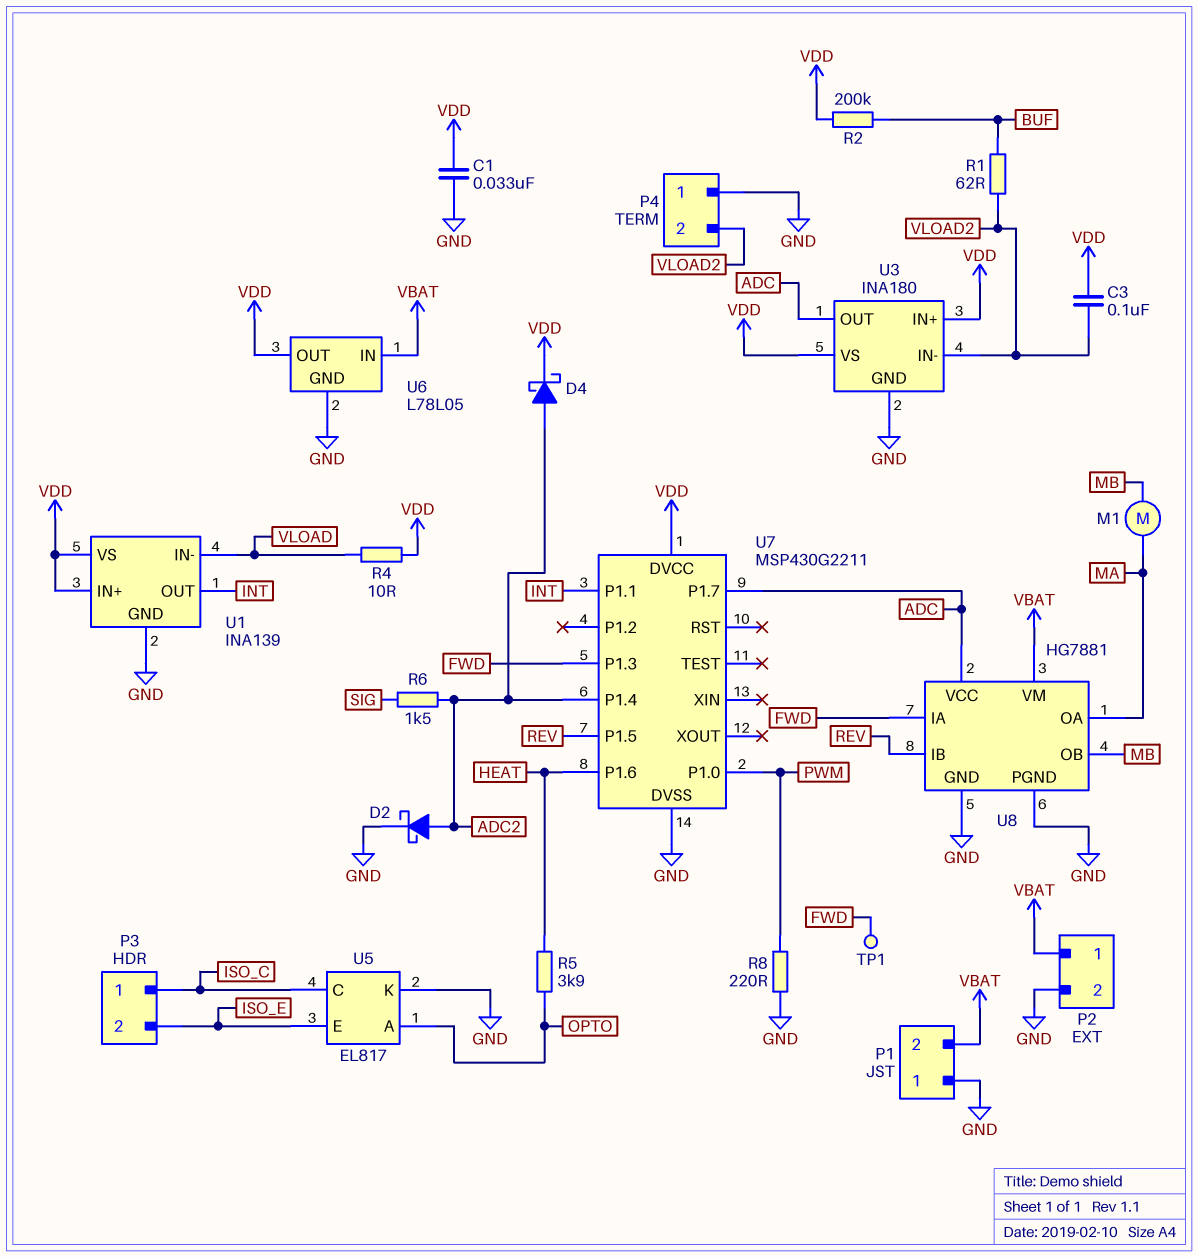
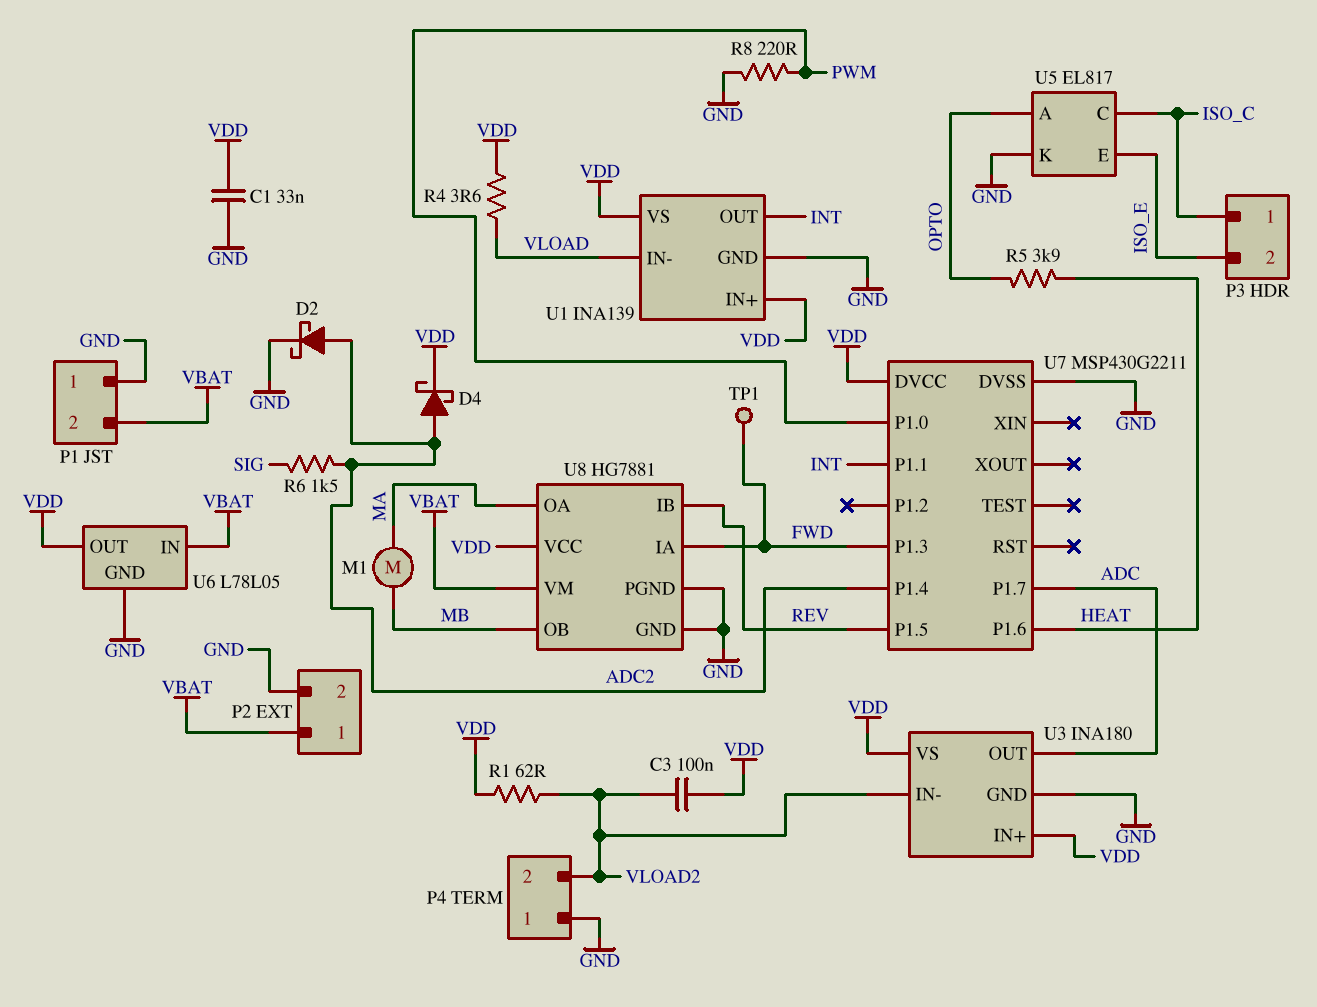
R1: 62 (BUF, VLOAD2) -> 62 (VDD, VLOAD2)
R2: 200k (BUF, VDD) -> none
R4: 10 (VDD, VLOAD) -> 3.6 (VDD, VLOAD)
U8 pin VCC: ADC -> VDD

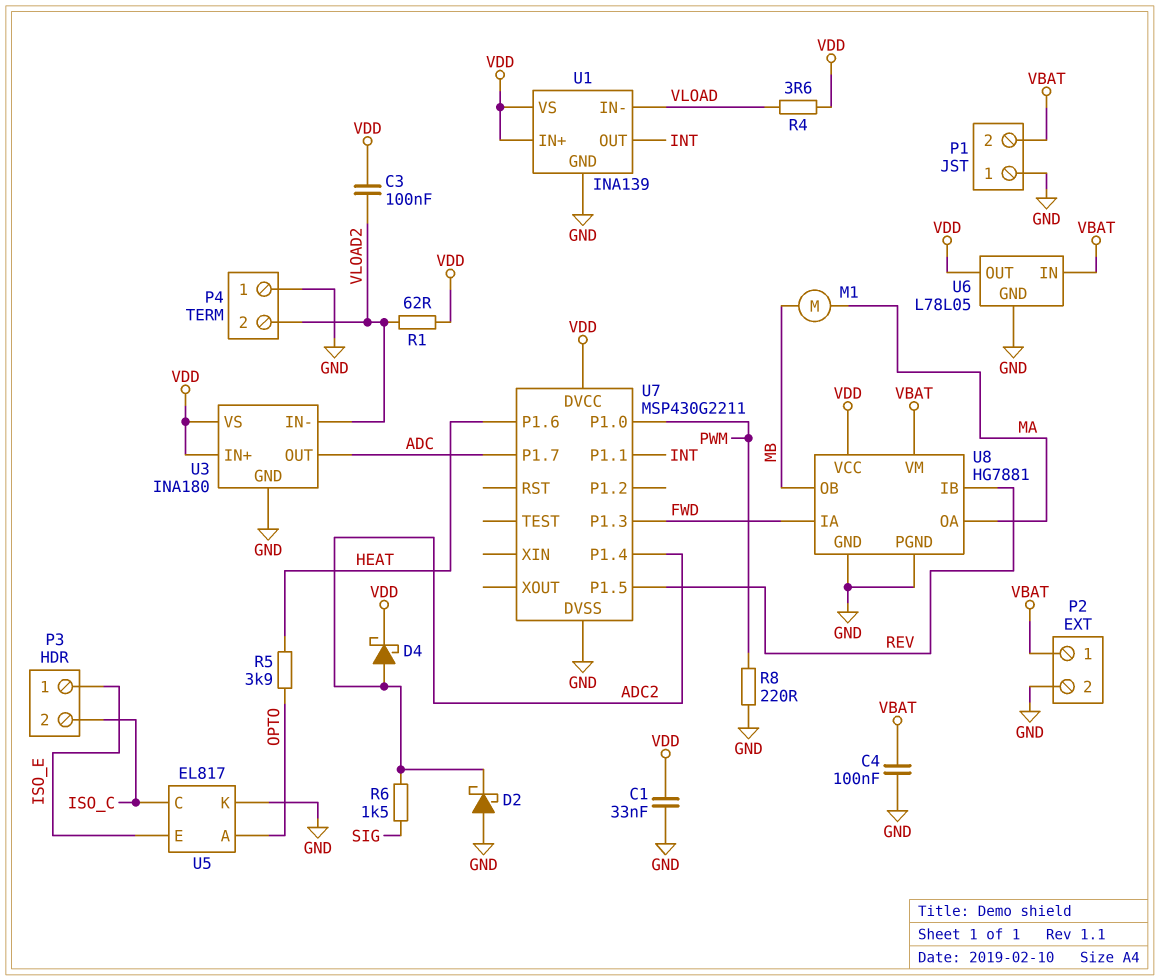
C4: none -> 100nF (GND, VBAT)
D2: schottky (A ADC2, K GND) -> schottky (A GND, K ADC2)
P3 pin 1: ISO_C -> ISO_E
P3 pin 2: ISO_E -> ISO_C
TP1: test point (FWD) -> none

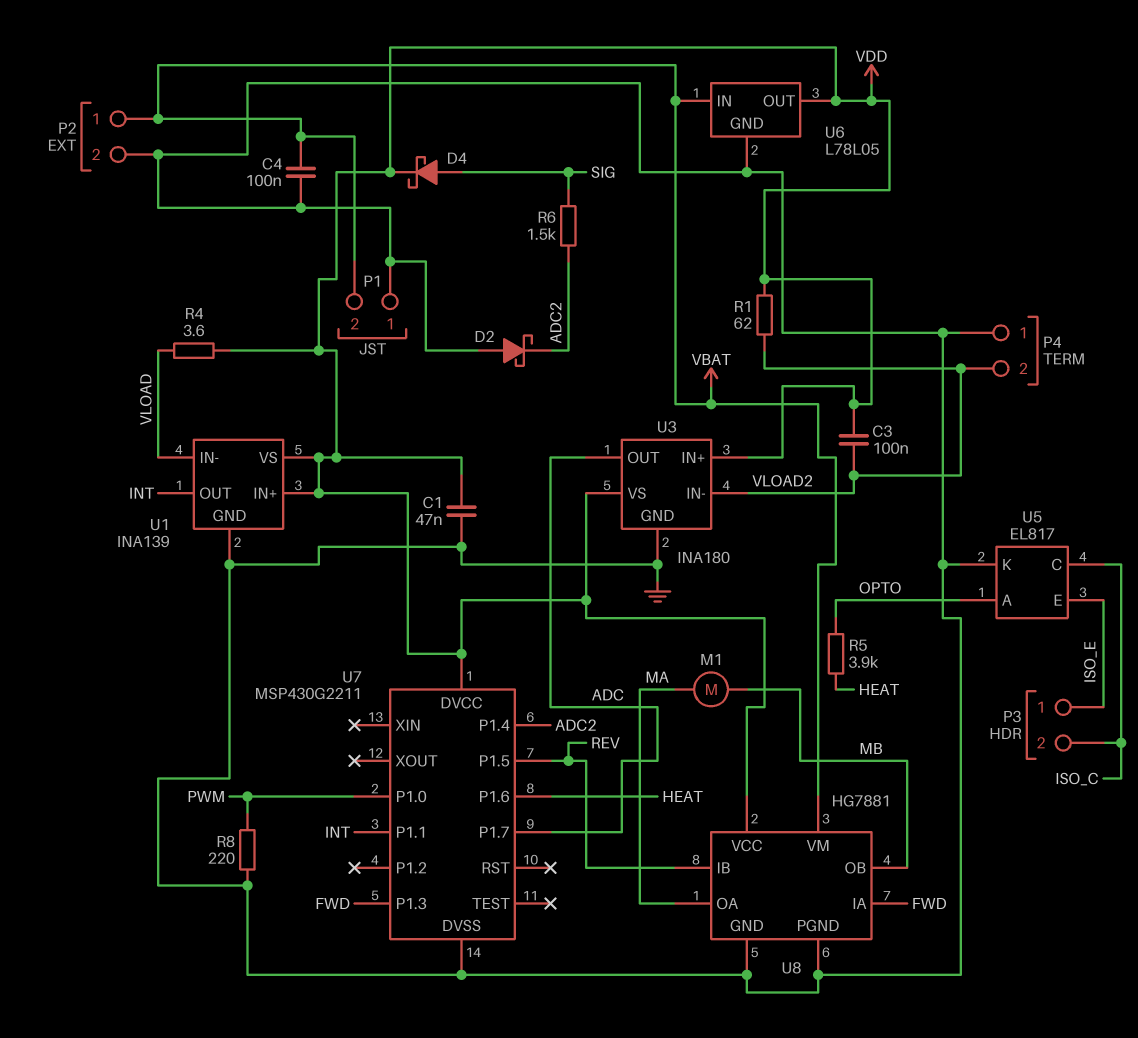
C1: 33nF (GND, VDD) -> 47nF (GND, VDD)
D4: schottky (A ADC2, K VDD) -> schottky (A SIG, K VDD)

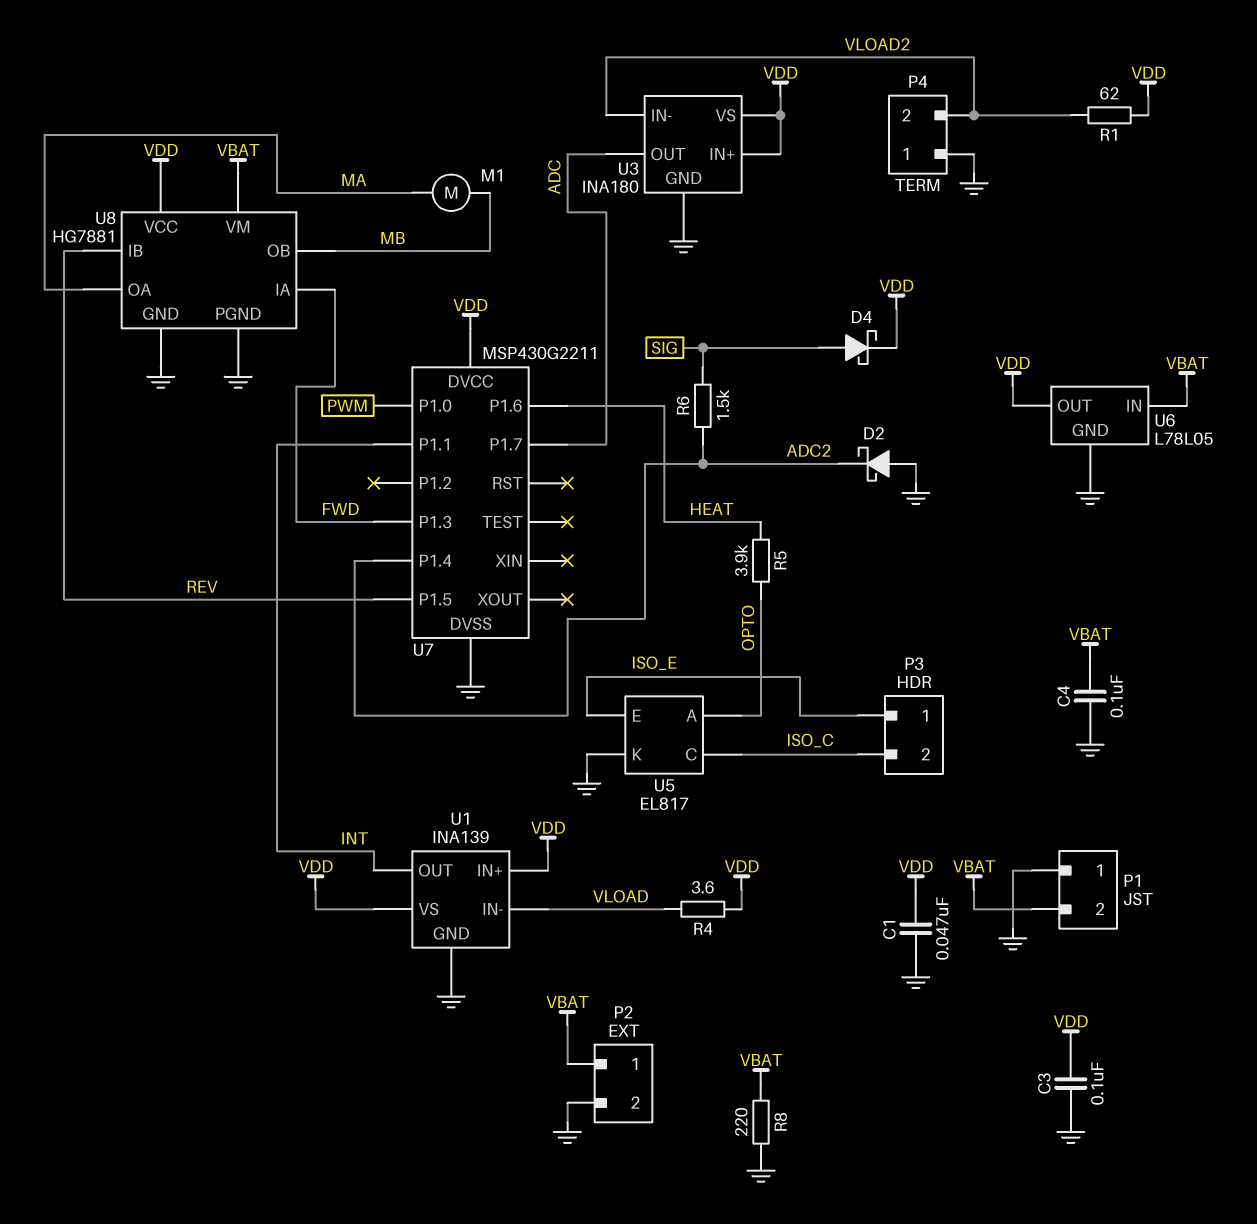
C3: 100nF (VDD, VLOAD2) -> 100nF (GND, VDD)
R8: 220 (GND, PWM) -> 220 (GND, VBAT)

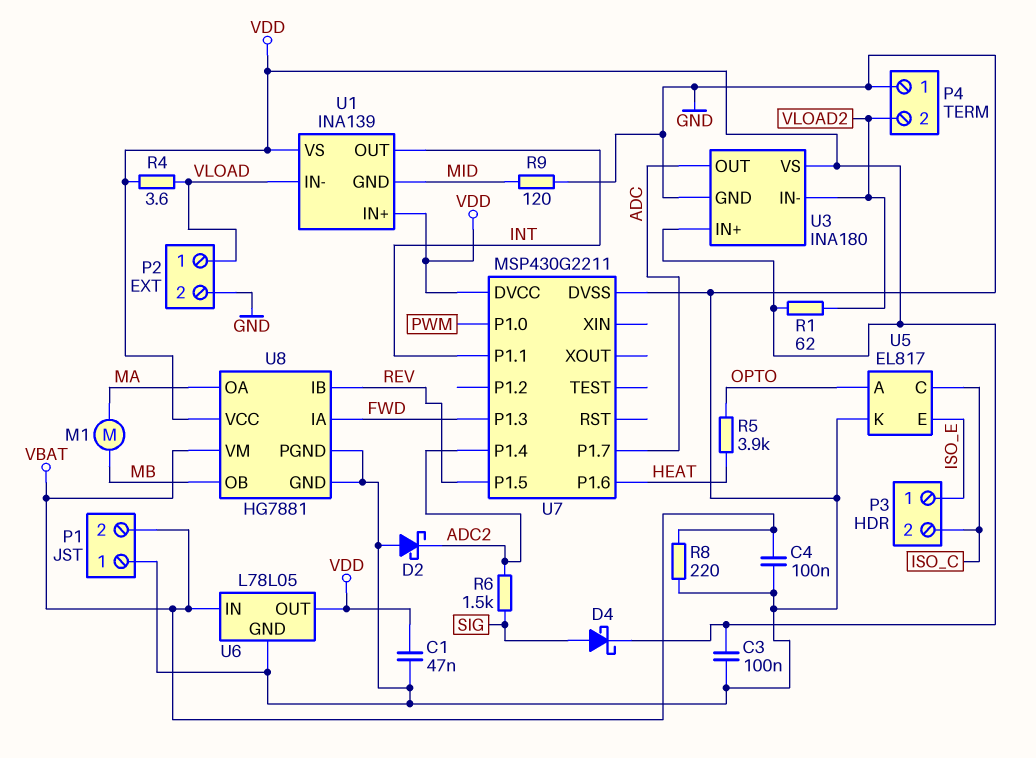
P2 pin 1: VBAT -> VLOAD
R9: none -> 120 (GND, MID)
U1 pin GND: GND -> MID

